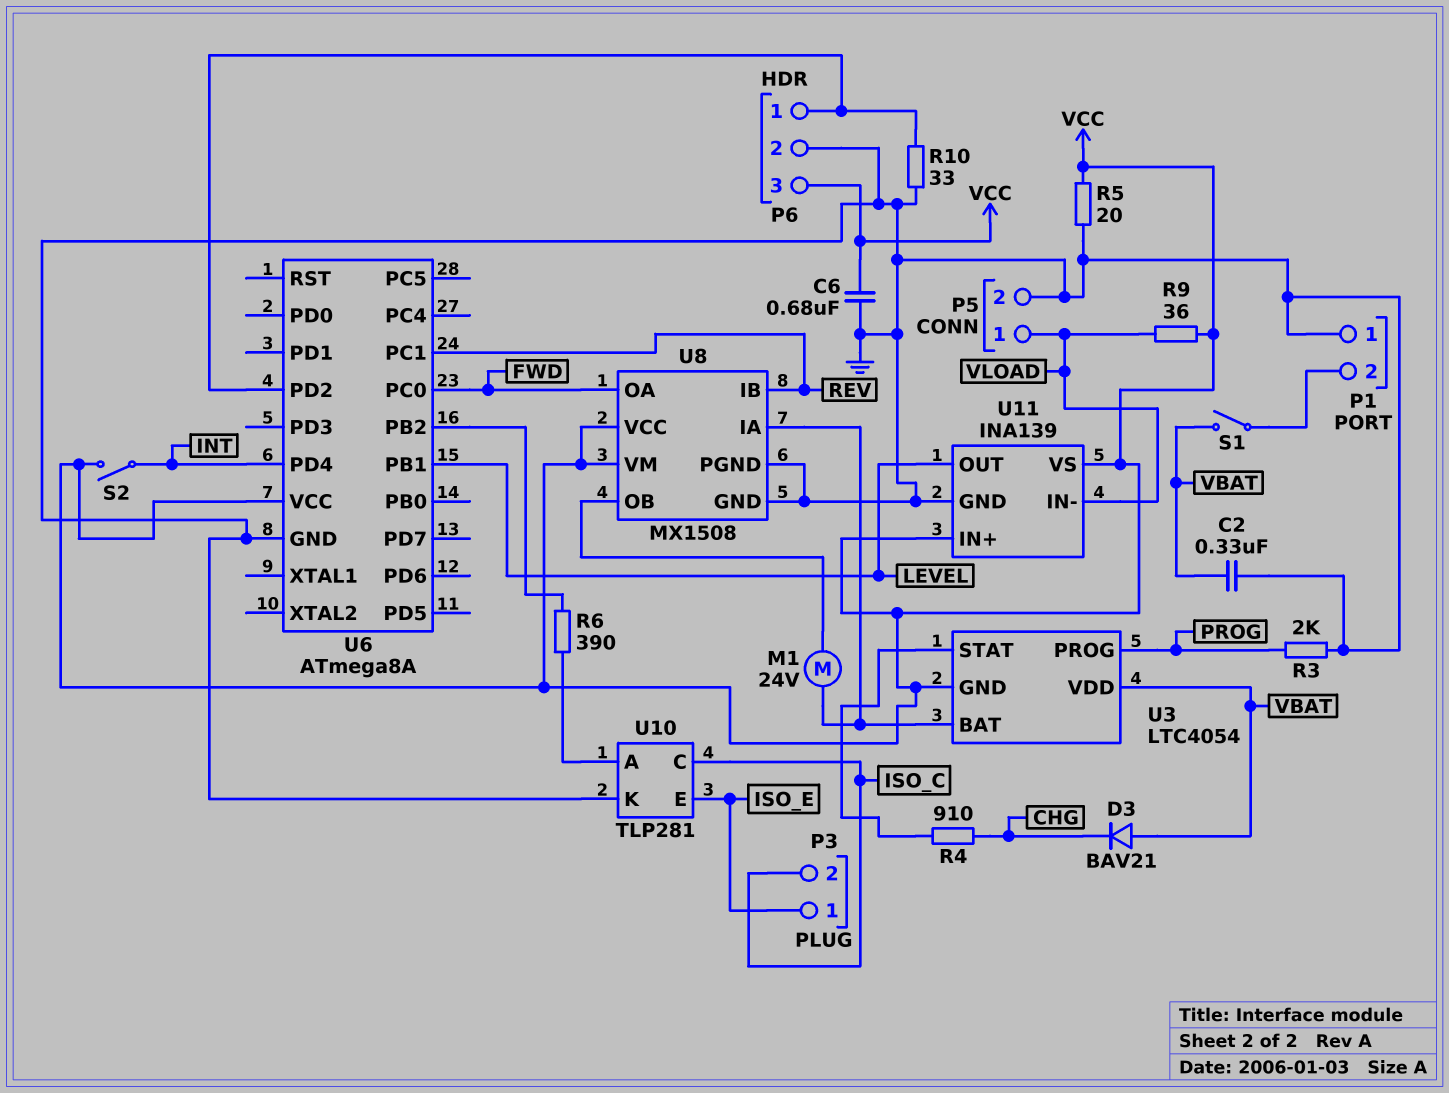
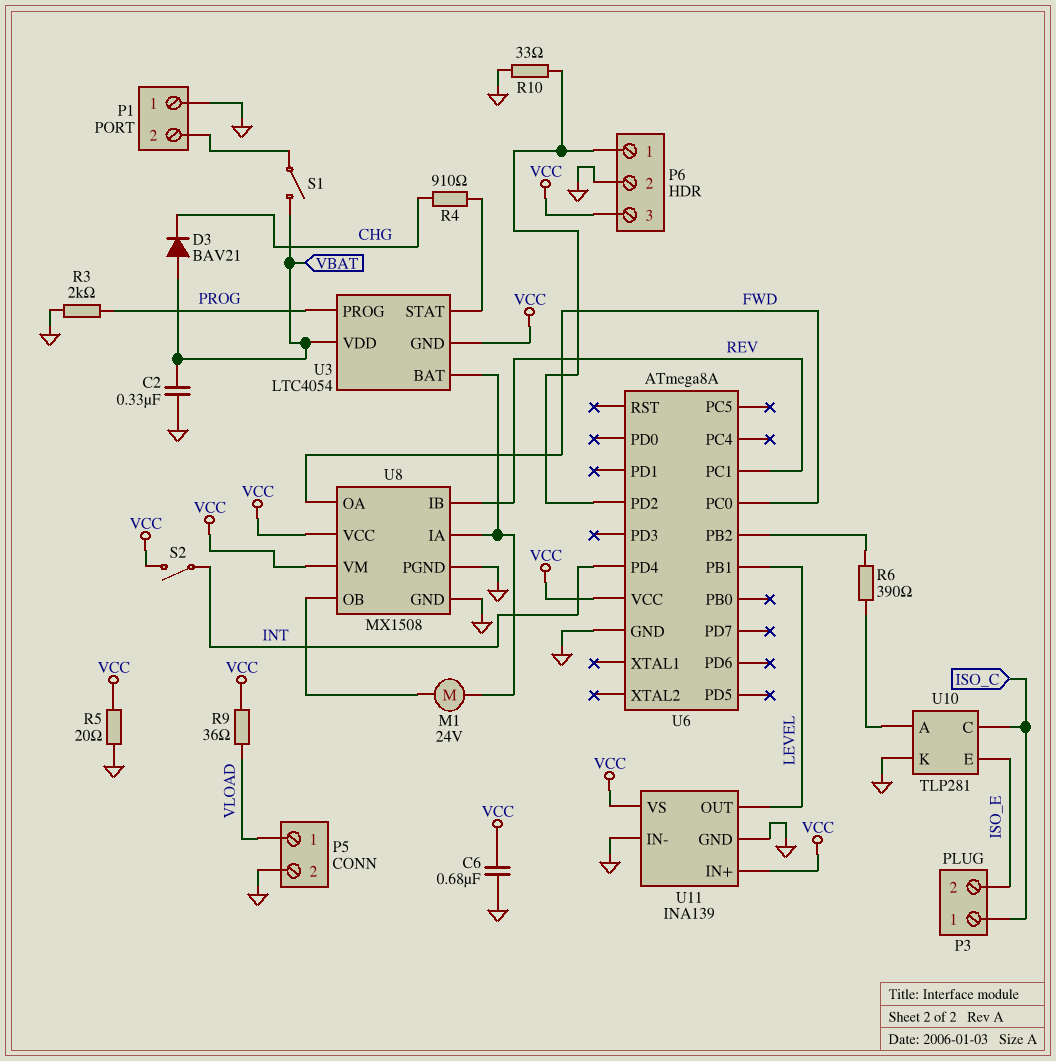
P3 pin 1: ISO_E -> ISO_C
P3 pin 2: ISO_C -> ISO_E
U11 pin IN-: VLOAD -> GND

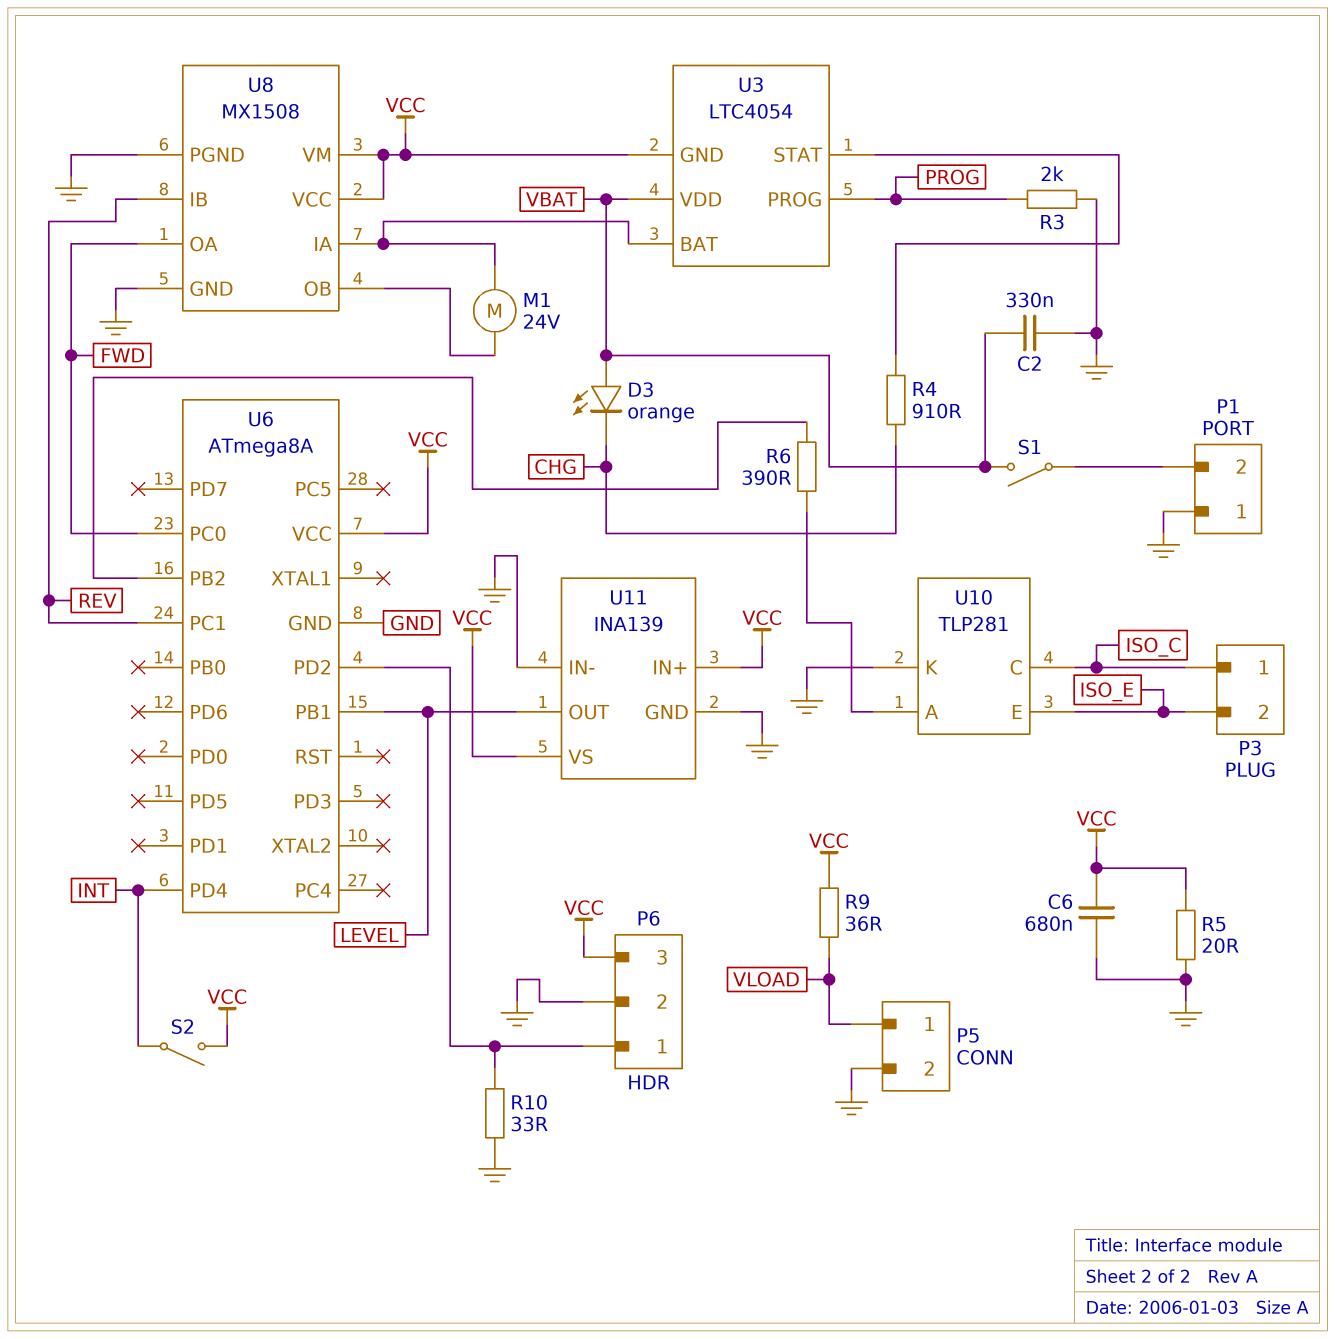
D3: diode BAV21 (A VBAT, K CHG) -> LED orange (A VBAT, K CHG)

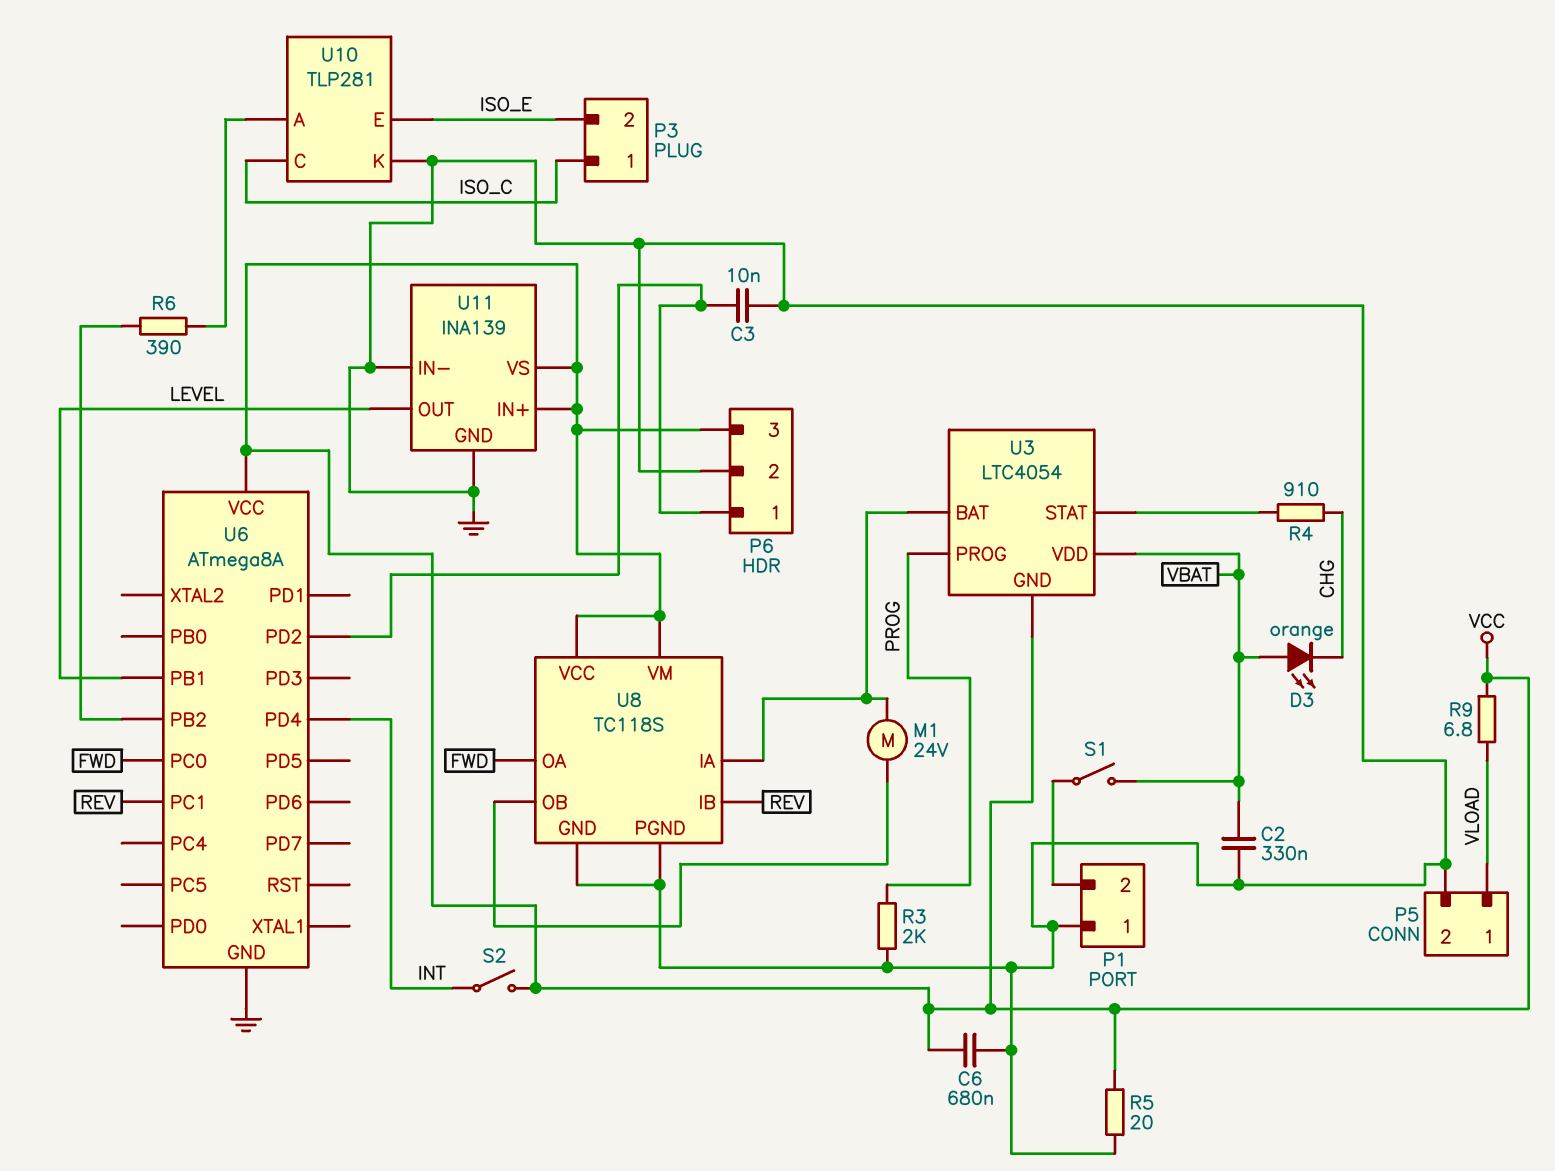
C3: none -> 10nF (GND, P6/1)
R9: 36 (VCC, VLOAD) -> 6.8 (VCC, VLOAD)
R10: 33 (GND, P6/1) -> none
U8: MX1508 -> TC118S

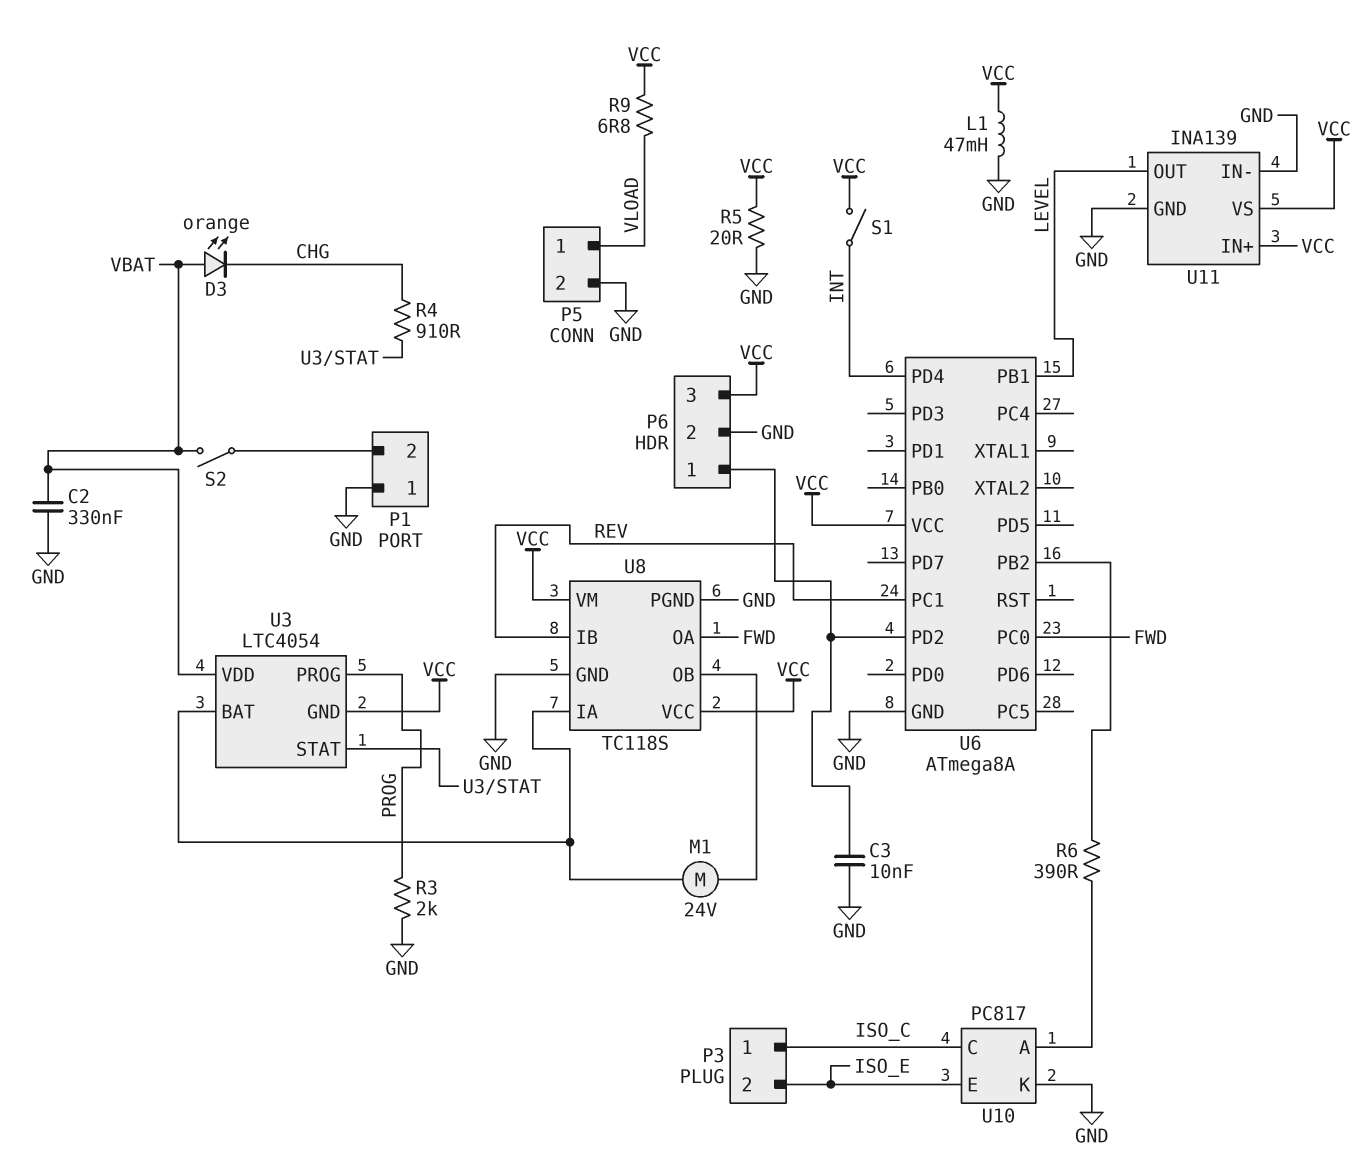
C6: 680nF (GND, VCC) -> none
L1: none -> 47mH (GND, VCC)
S1: switch (P1/2, VBAT) -> switch (INT, VCC)
S2: switch (INT, VCC) -> switch (P1/2, VBAT)
U10: TLP281 -> PC817

